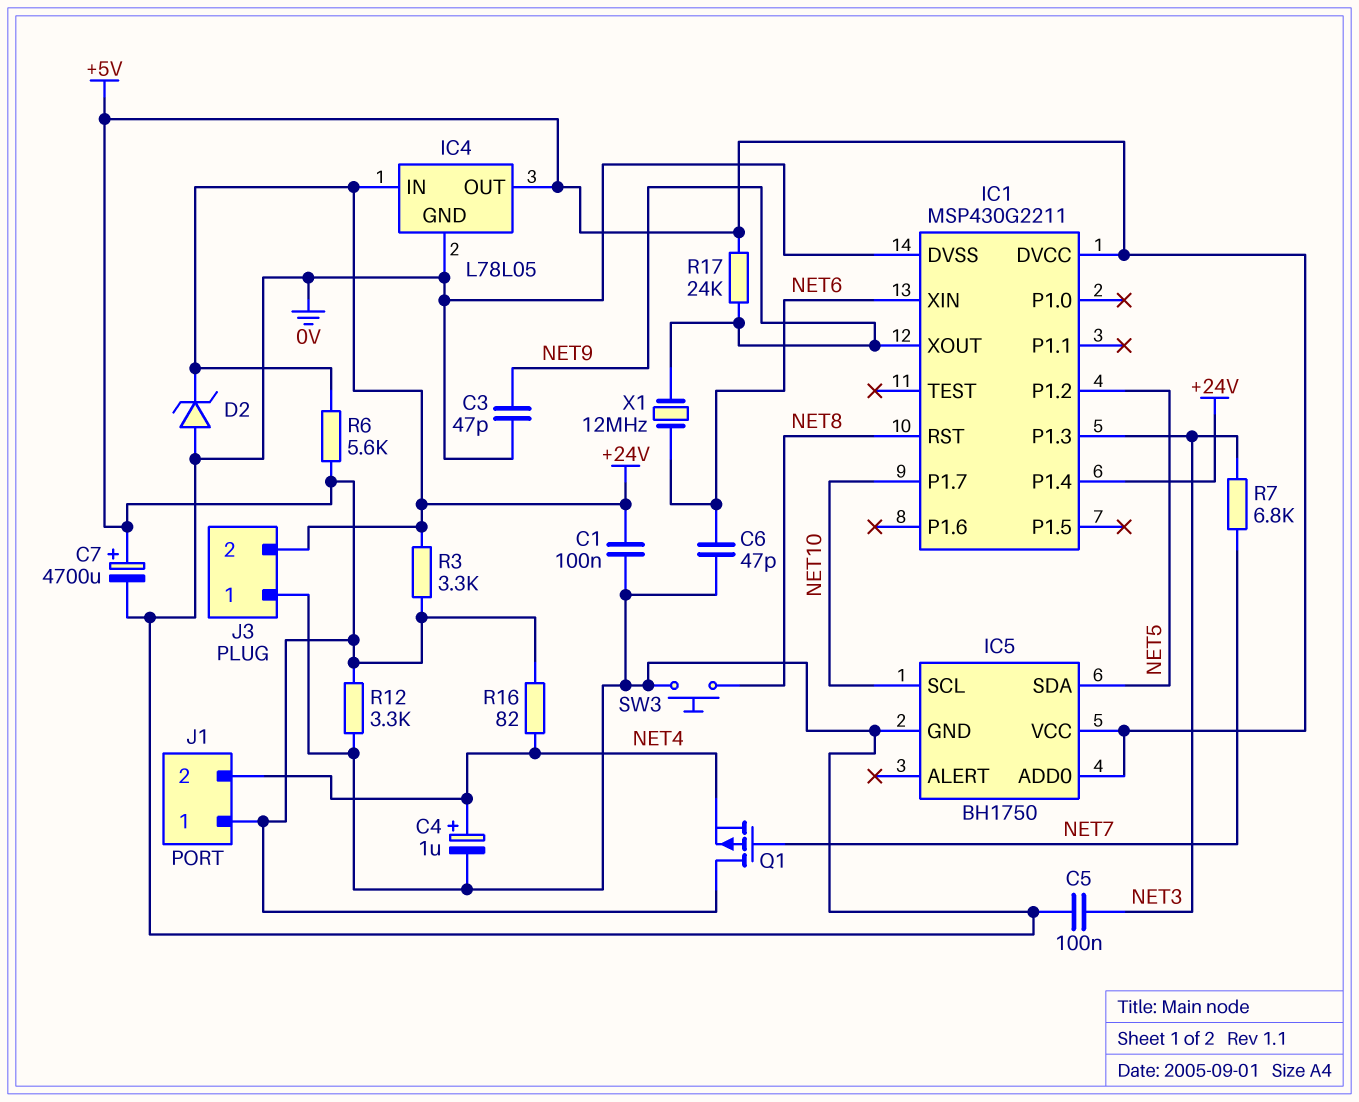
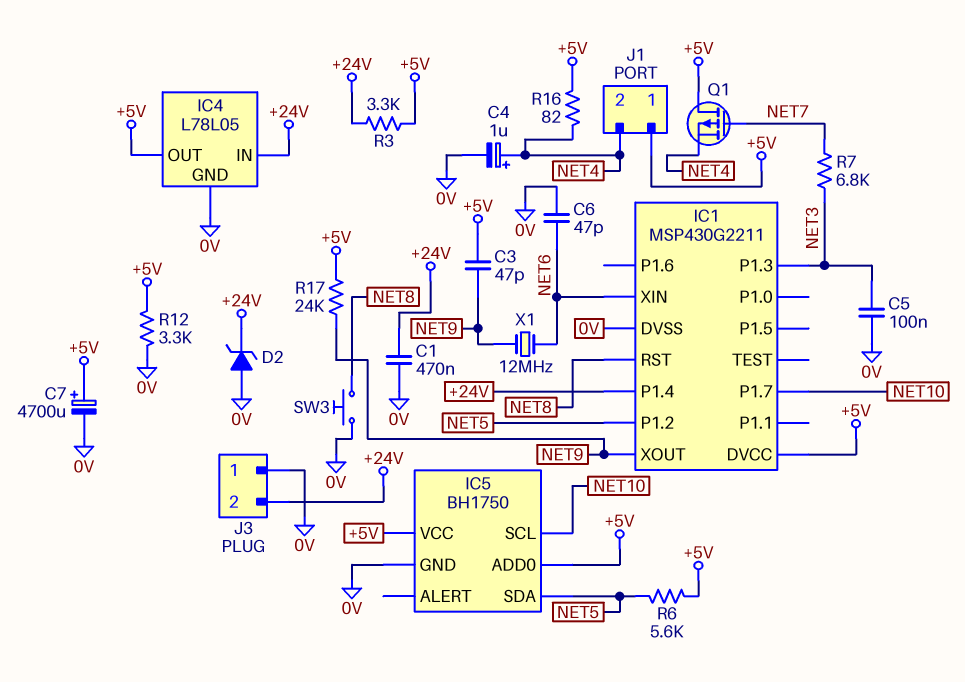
C1: 100nF (+24V, 0V) -> 470nF (+24V, 0V)
C3: 47pF (0V, NET9) -> 47pF (+5V, NET9)
R6: 5.6k (+5V, +24V) -> 5.6k (+5V, NET5)

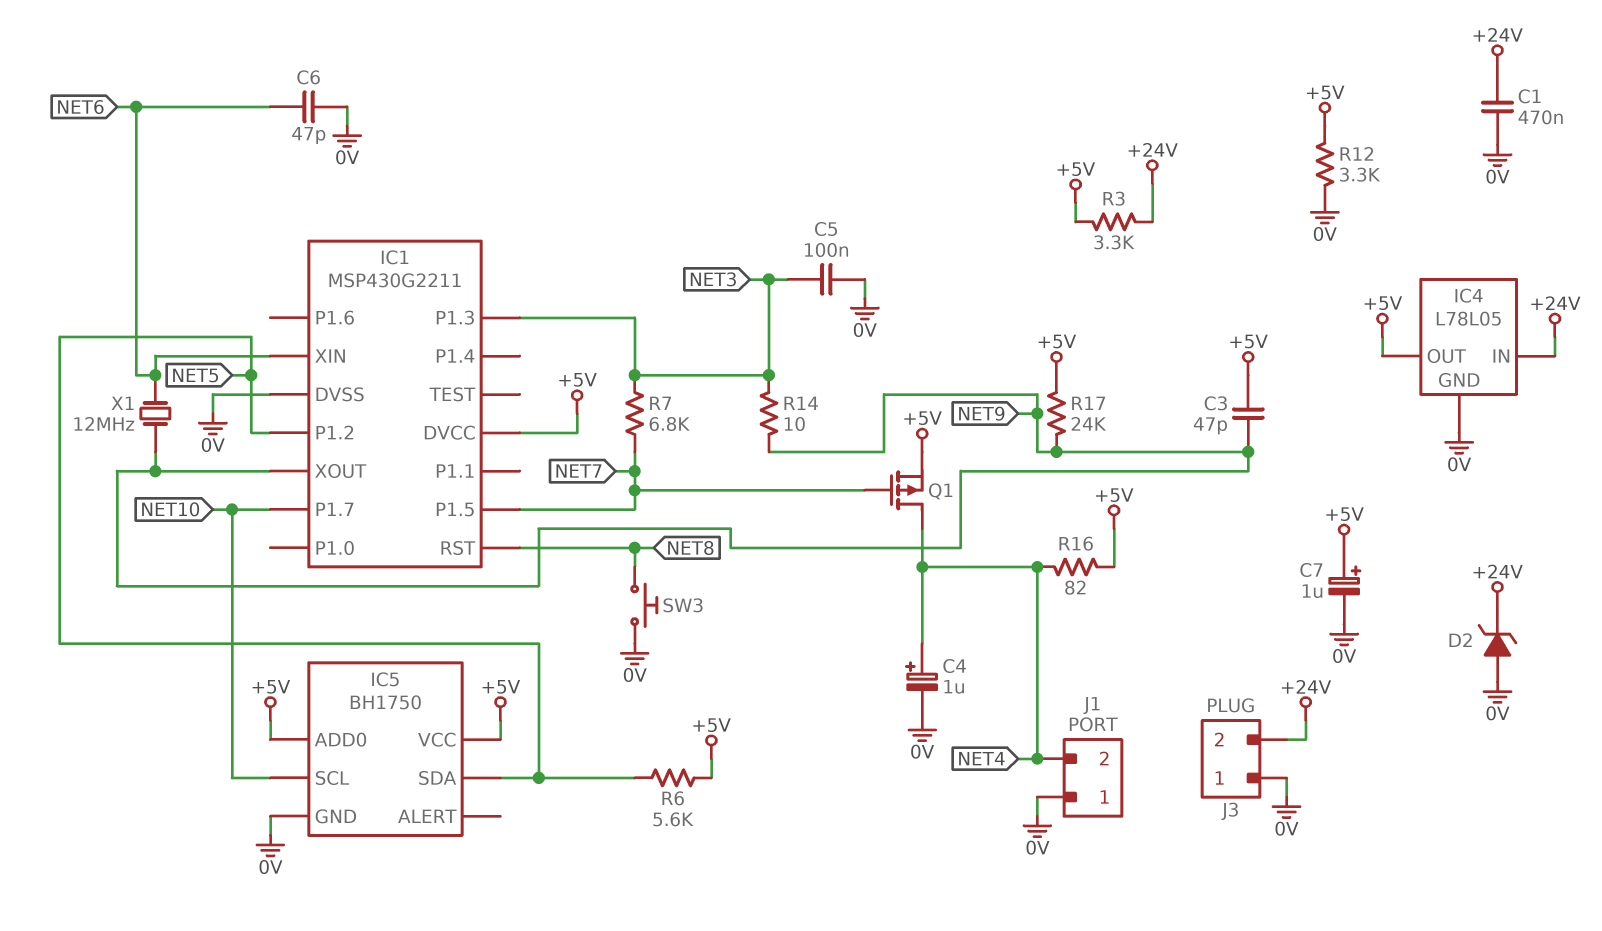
C7: 4700uF (plus +5V, minus 0V) -> 1uF (plus +5V, minus 0V)
IC1 pin P1.4: +24V -> none
IC1 pin P1.5: none -> NET7
J1 pin 1: +5V -> 0V
Q1: PMOS (G NET7, D +5V, S NET4) -> PMOS (G NET7, D NET4, S +5V)
R14: none -> 10 (NET3, NET9)

